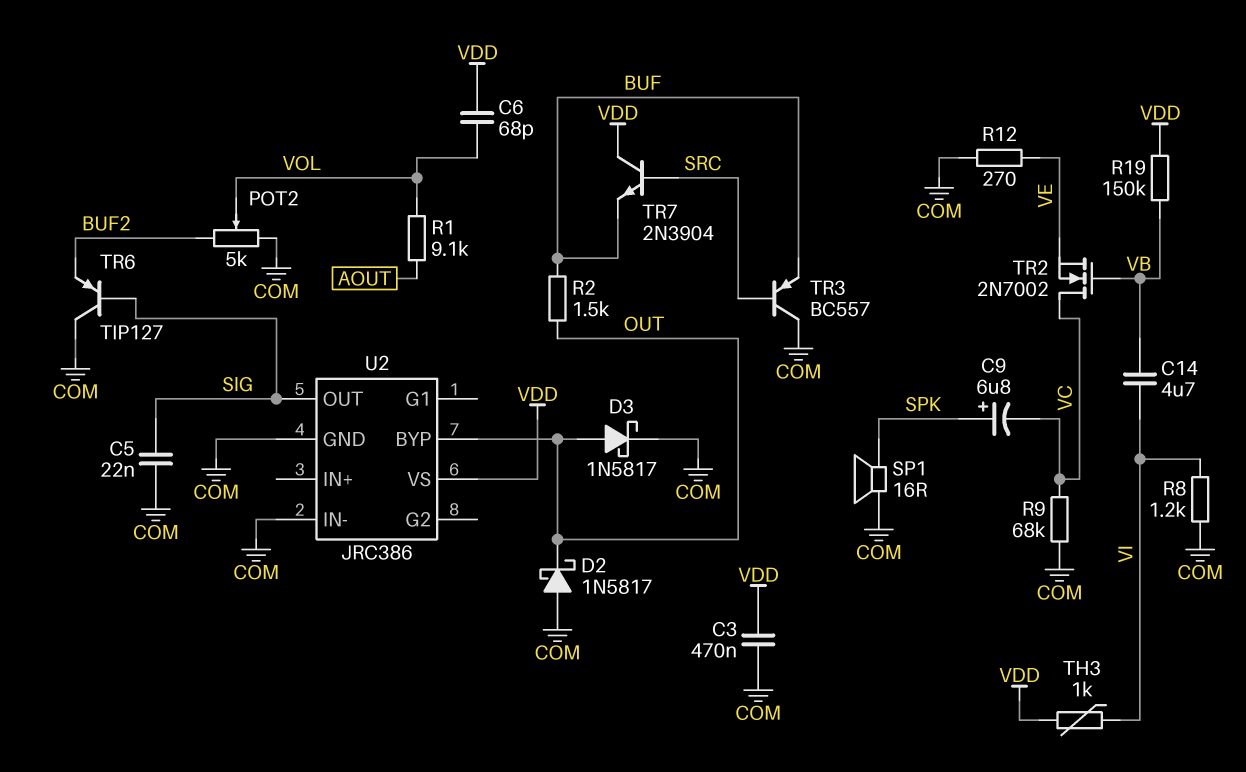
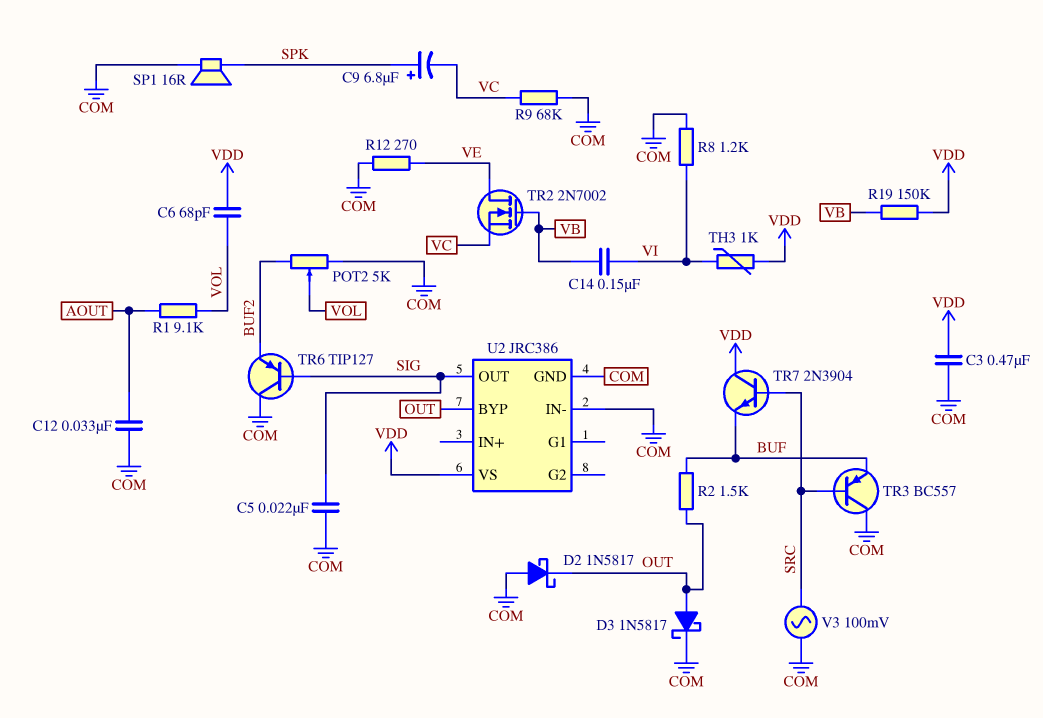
C12: none -> 33nF (AOUT, COM)
C14: 4.7uF (VB, VI) -> 150nF (VB, VI)
TR2: NMOS 2N7002 (G VB, D VC, S VE) -> NMOS 2N7002 (G VB, D VE, S VC)
V3: none -> AC 100mV (COM, SRC)

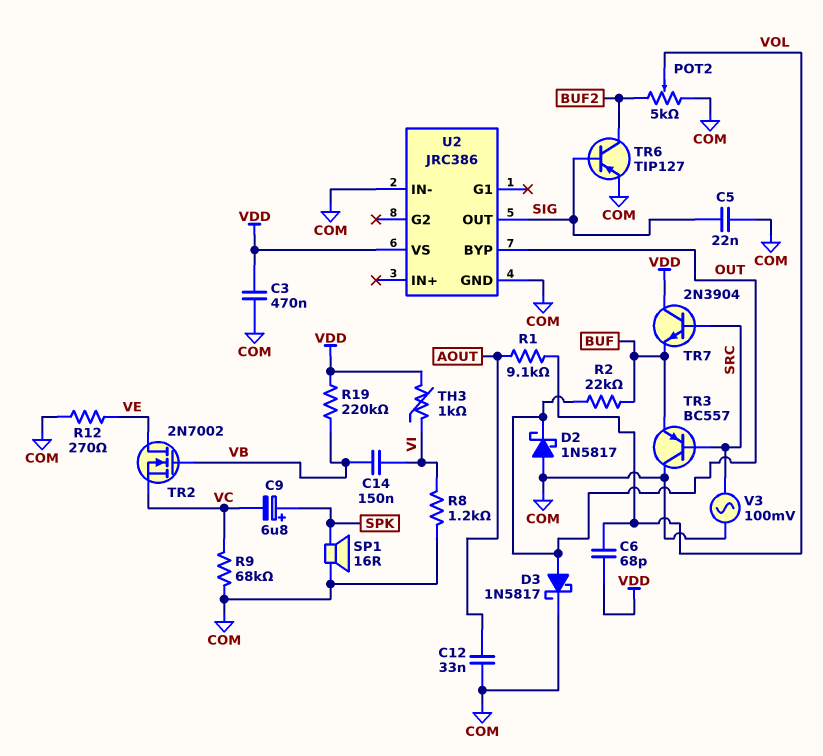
R2: 1.5k (BUF, OUT) -> 22k (BUF, OUT)
R19: 150k (VB, VDD) -> 220k (VB, VDD)
TR6: PNP TIP127 (B SIG, C COM, E BUF2) -> PNP TIP127 (B SIG, C BUF2, E COM)

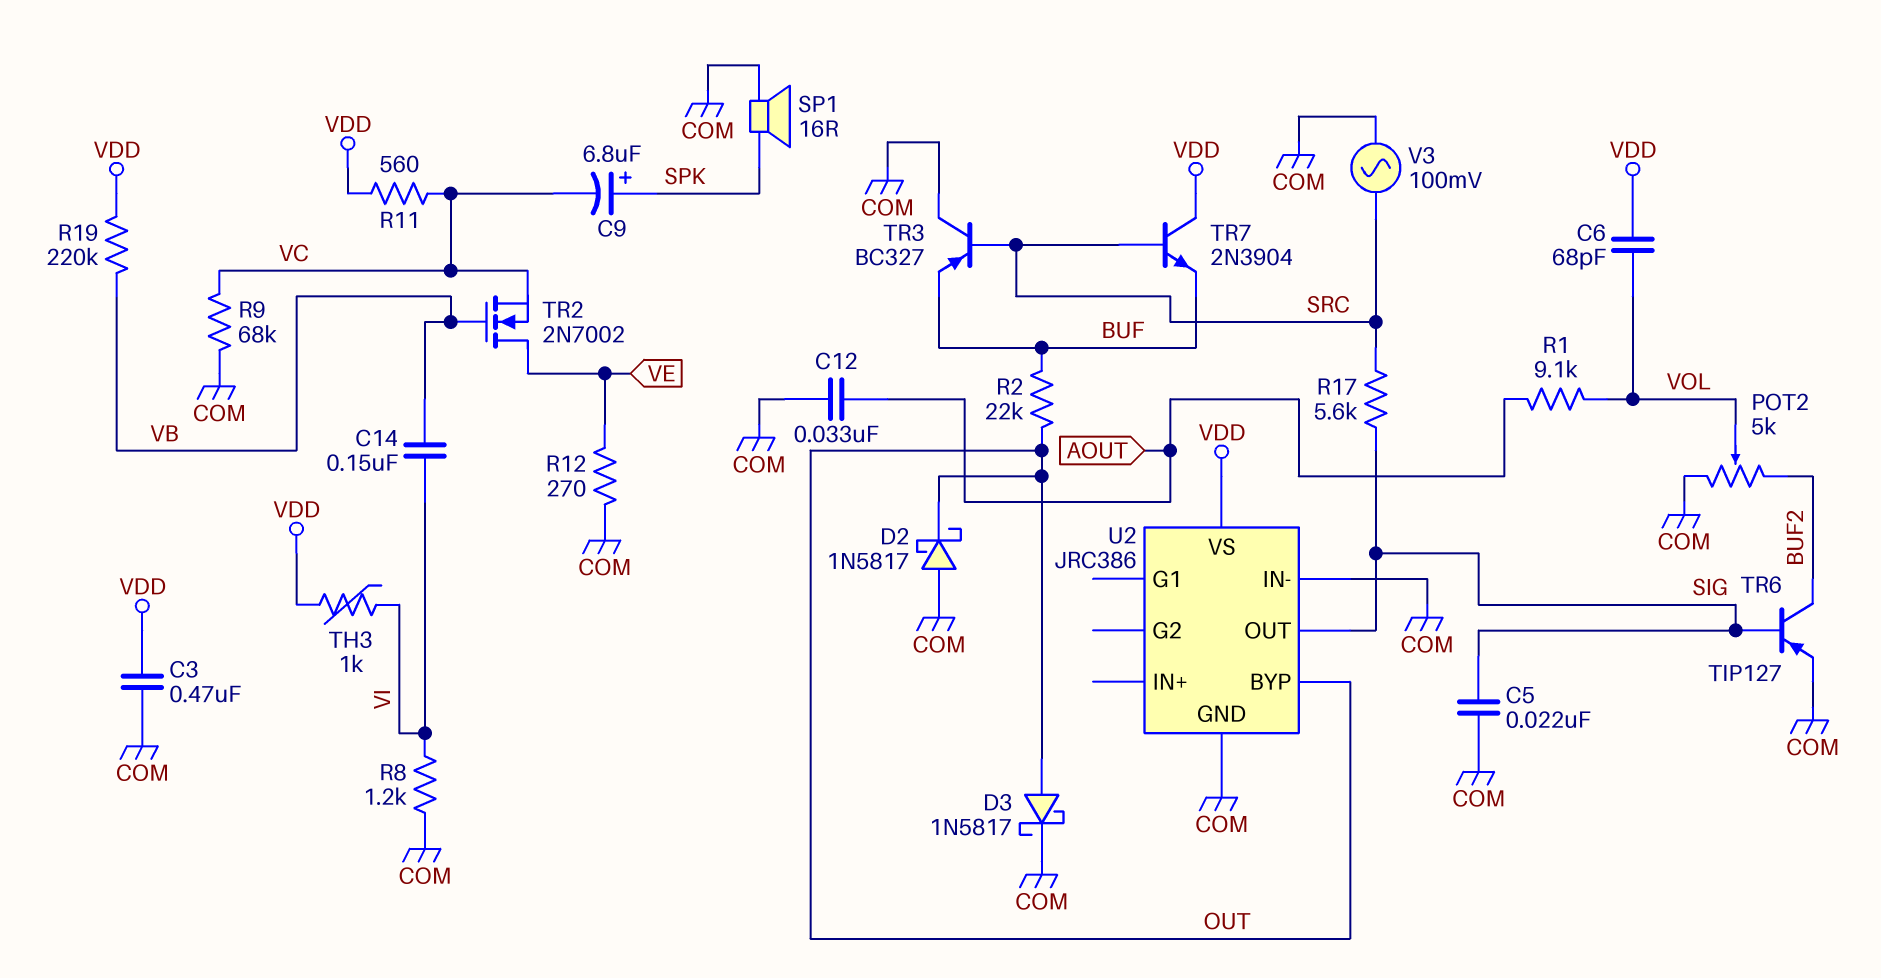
R11: none -> 560 (VC, VDD)
R17: none -> 5.6k (SIG, SRC)
TR3: PNP BC557 (B SRC, C COM, E BUF) -> PNP BC327 (B SRC, C COM, E BUF)

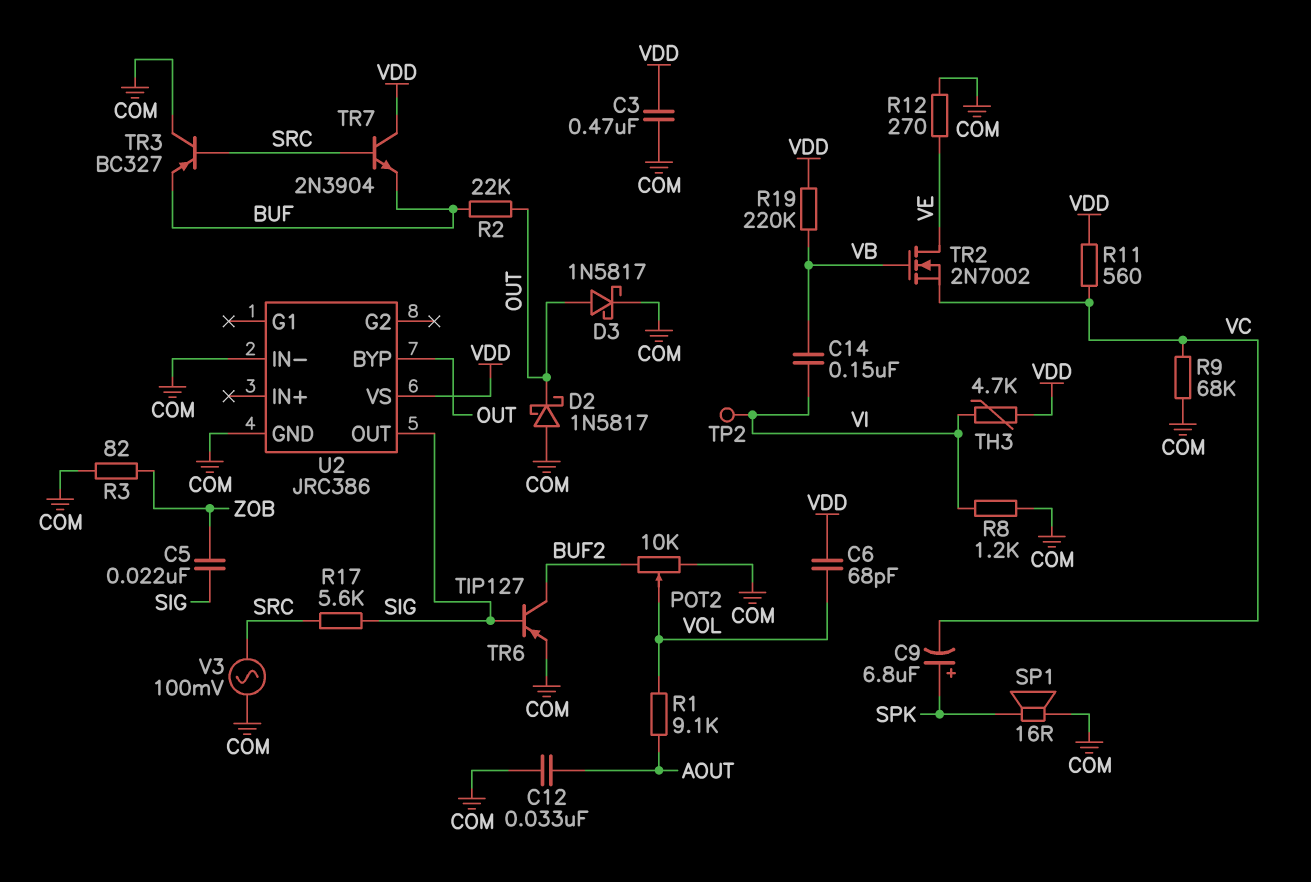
C5: 22nF (COM, SIG) -> 22nF (SIG, ZOB)
POT2: 5k (BUF2, COM, wiper VOL) -> 10k (BUF2, COM, wiper VOL)
R3: none -> 82 (COM, ZOB)
TH3: 1k (VDD, VI) -> 4.7k (VDD, VI)
TP2: none -> test point (VI)

